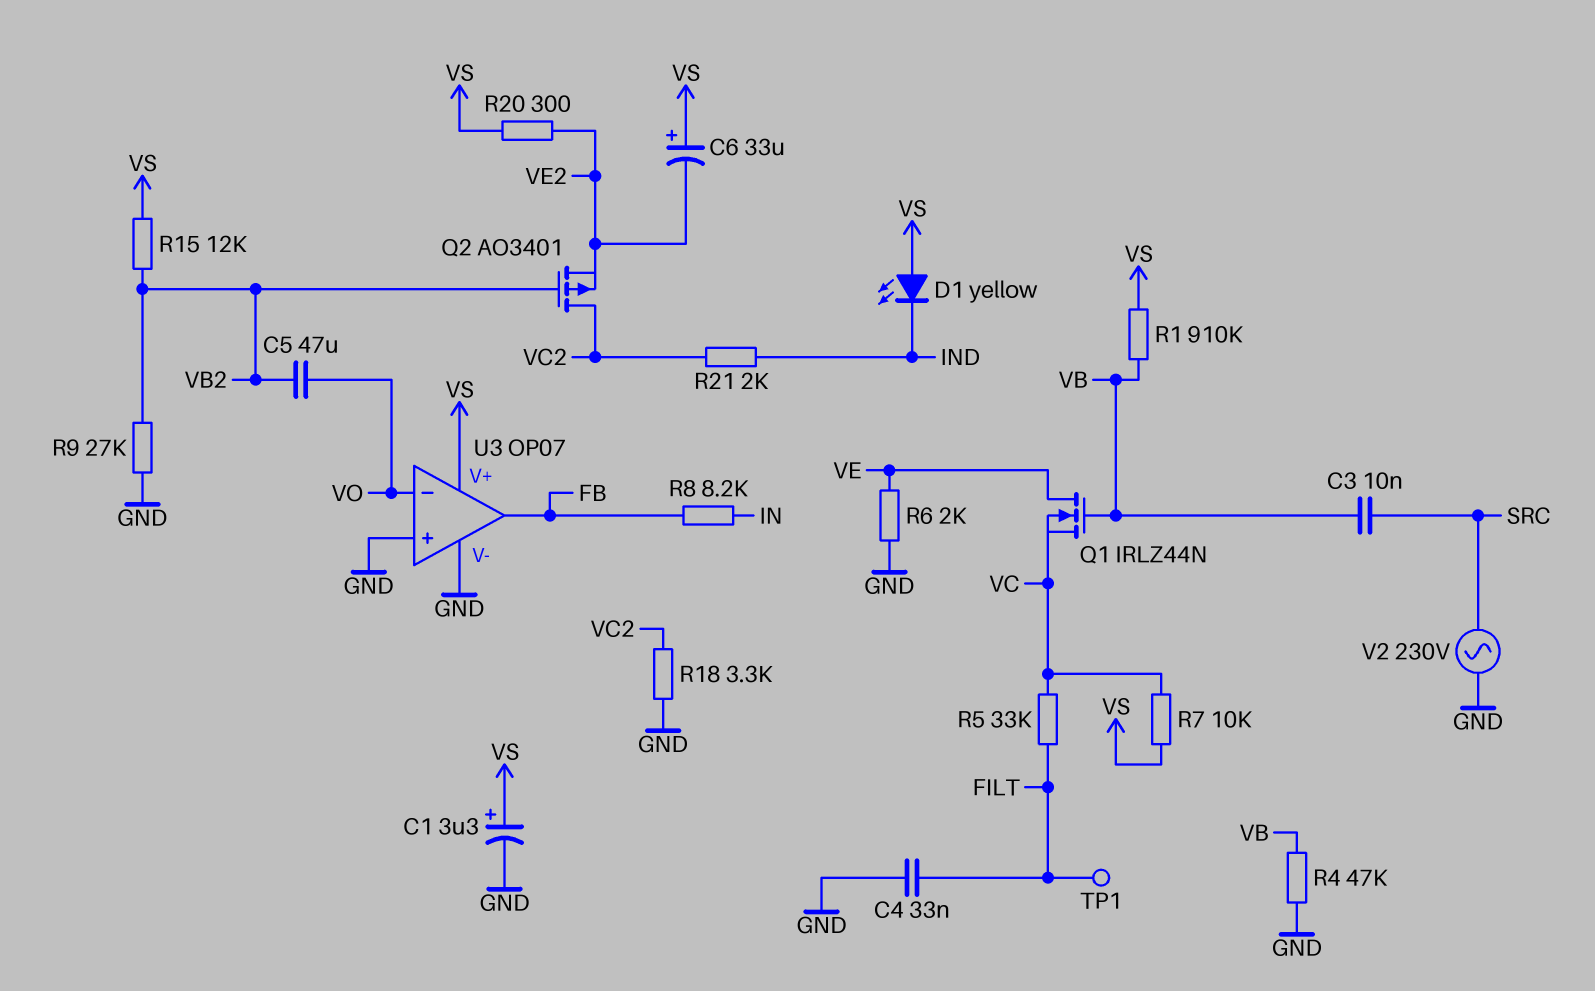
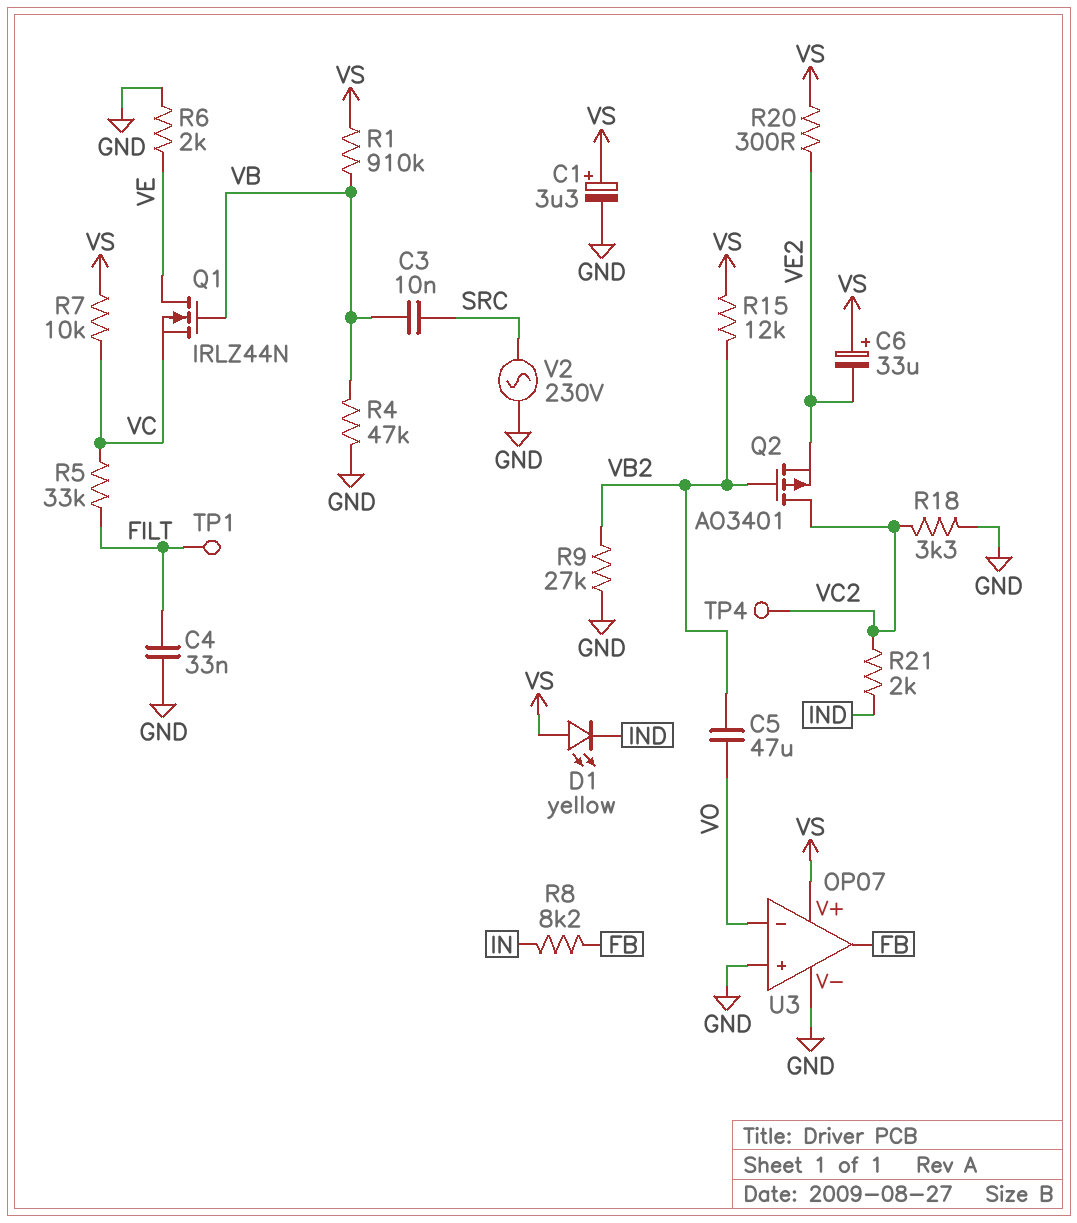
TP4: none -> test point (VC2)

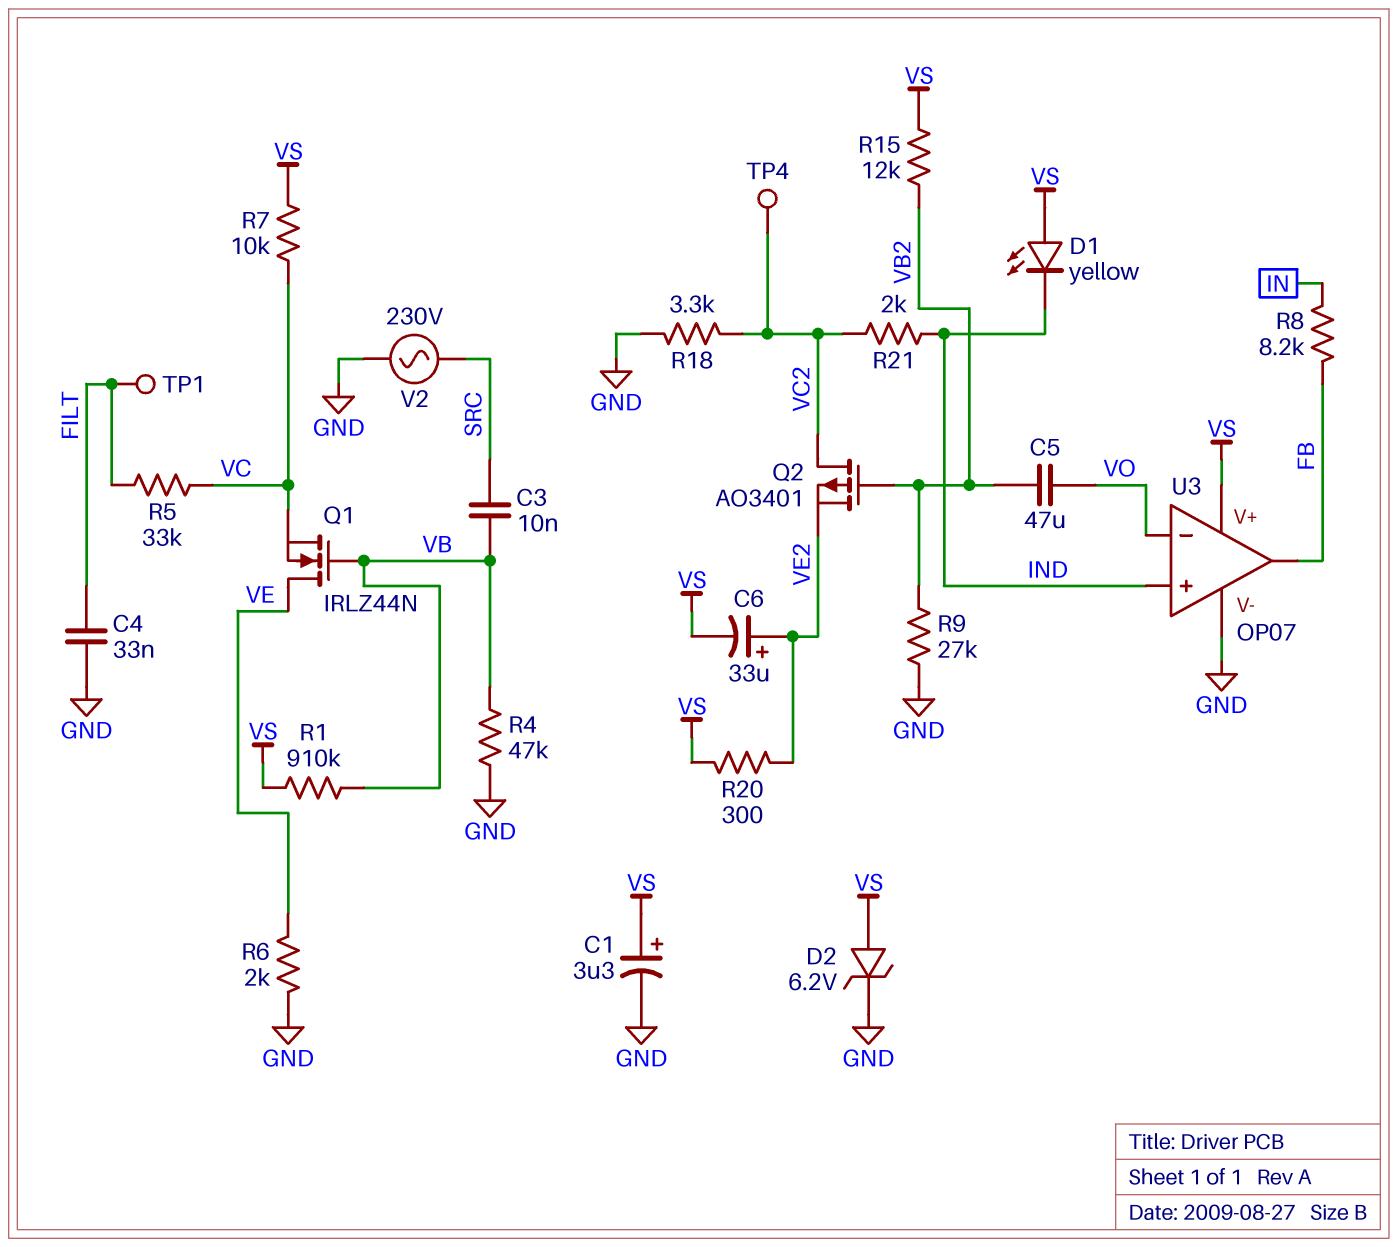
C6: 33uF (plus VS, minus VE2) -> 33uF (plus VE2, minus VS)
D2: none -> zener 6.2V (A VS, K GND)
U3 pin in+: GND -> IND

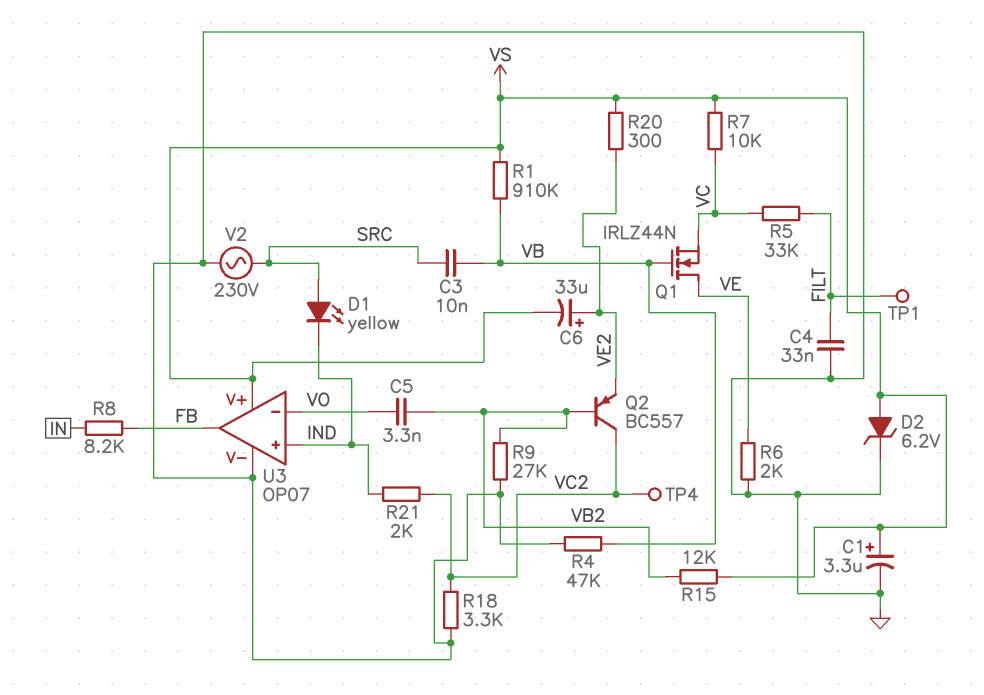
C5: 47uF (VB2, VO) -> 3.3nF (VB2, VO)
D1: LED yellow (A VS, K IND) -> LED yellow (A SRC, K IND)
Q2: PMOS AO3401 (G VB2, D VC2, S VE2) -> PNP BC557 (B VB2, C VC2, E VE2)

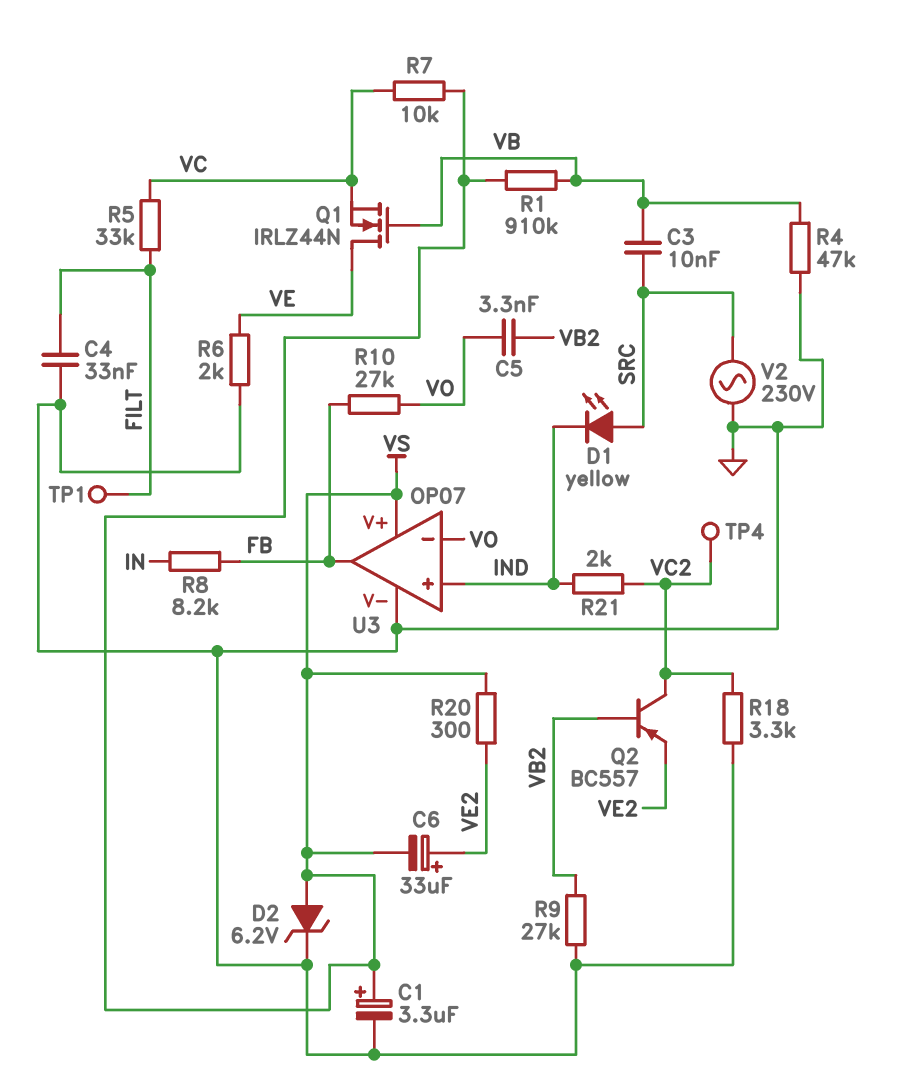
R10: none -> 27k (FB, VO)
R15: 12k (VB2, VS) -> none

